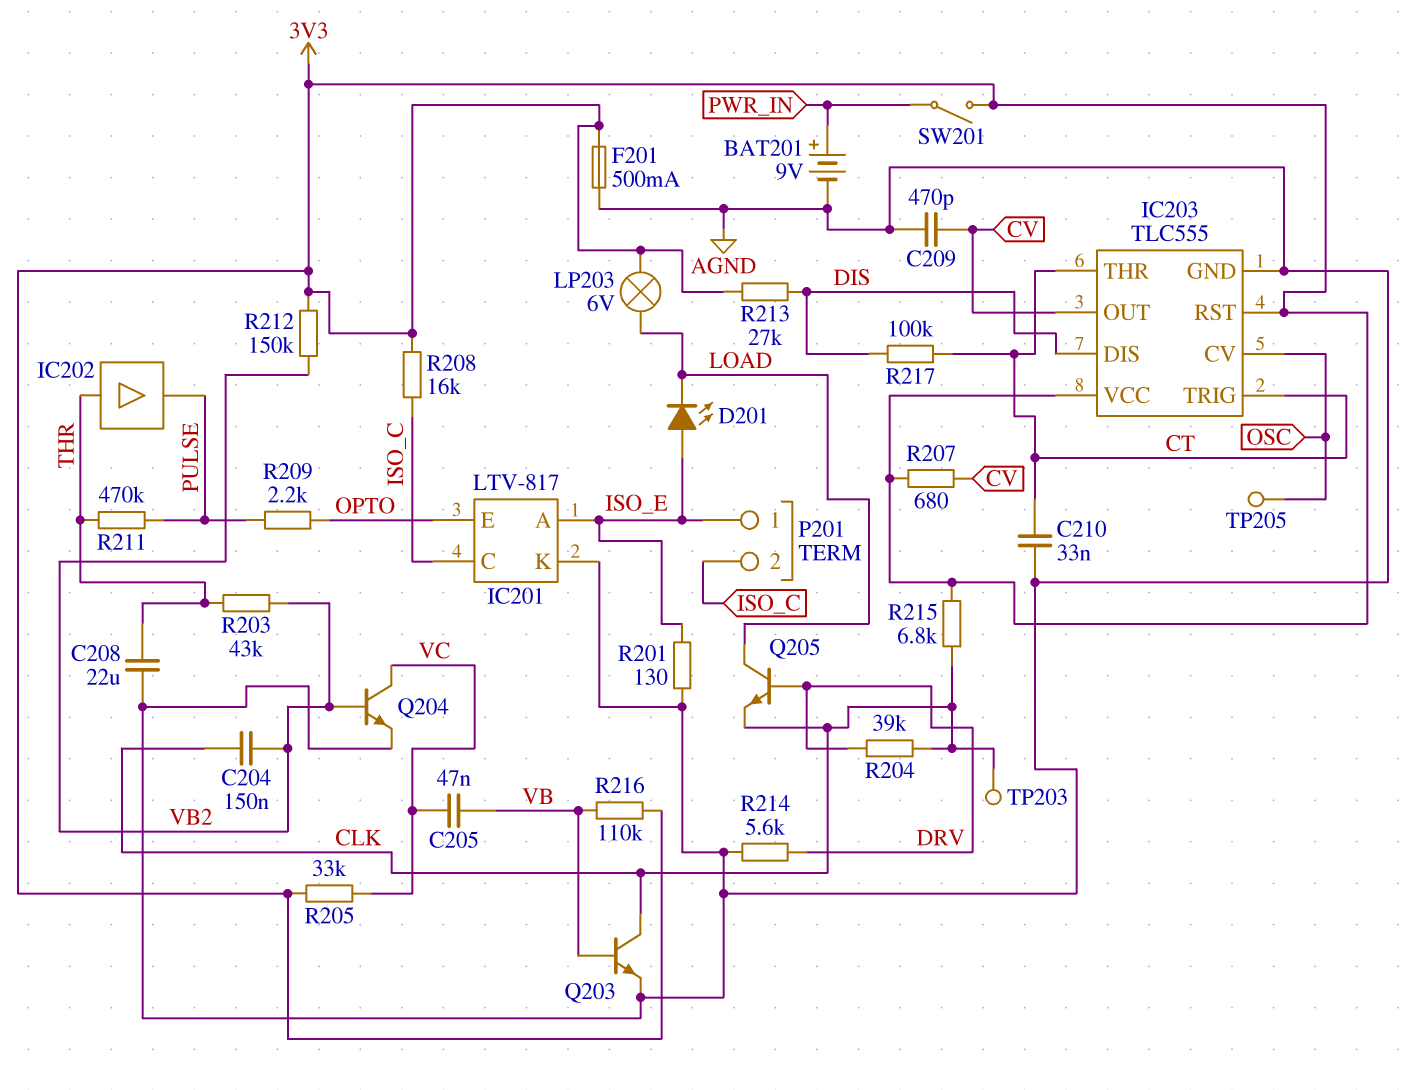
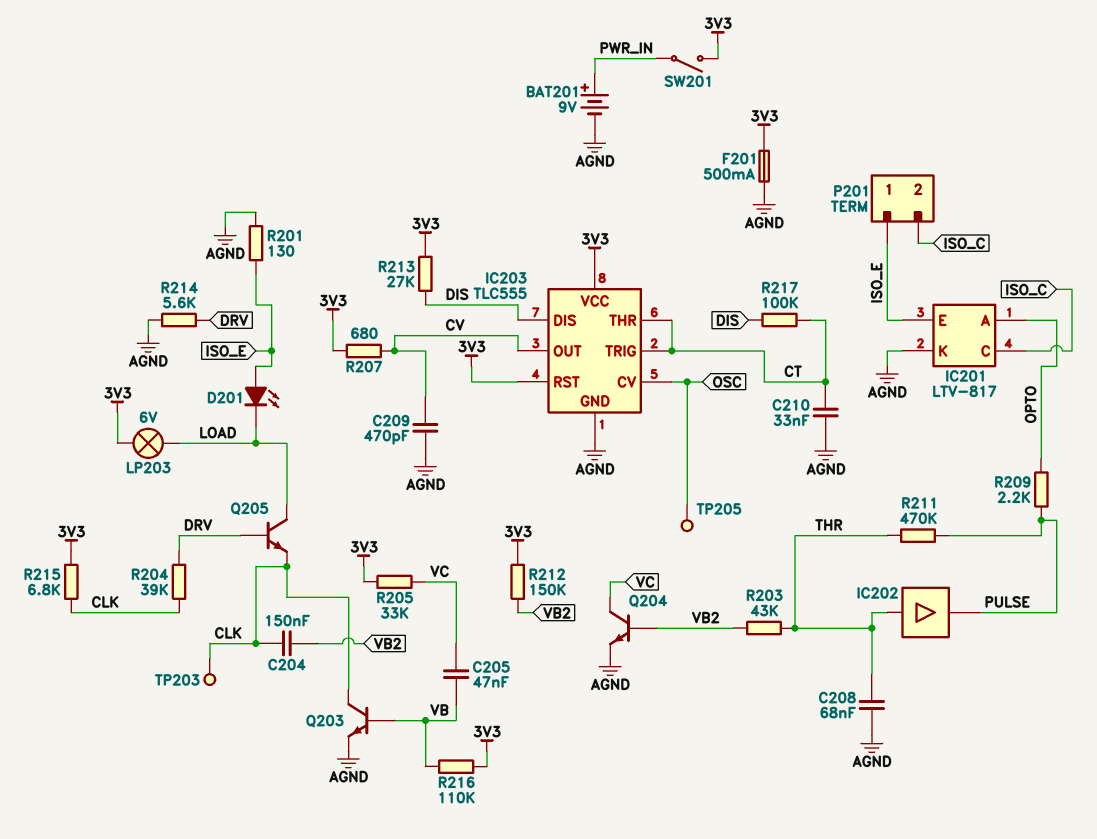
C208: 22uF (AGND, THR) -> 68nF (AGND, THR)
IC201 pin A: ISO_E -> OPTO
IC201 pin E: OPTO -> ISO_E
R208: 16k (3V3, ISO_C) -> none

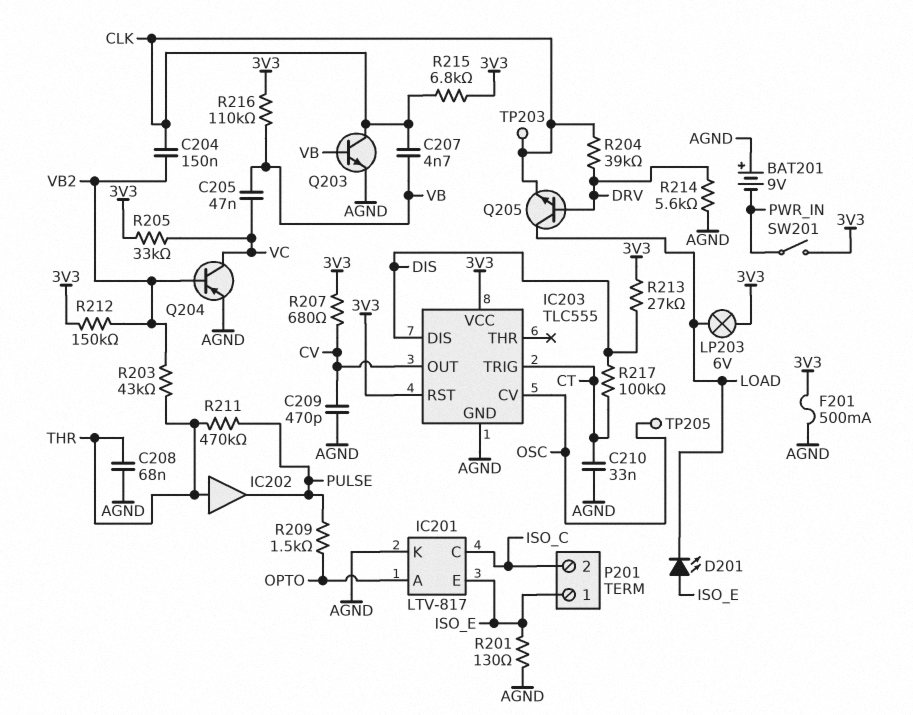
BAT201: 9V (plus PWR_IN, minus AGND) -> 9V (plus AGND, minus PWR_IN)
C207: none -> 4.7nF (CLK, VB)
IC203 pin THR: CT -> none
Q204: NPN (B VB2, C VC, E AGND) -> PNP (B VB2, C VC, E AGND)
R209: 2.2k (OPTO, PULSE) -> 1.5k (OPTO, PULSE)

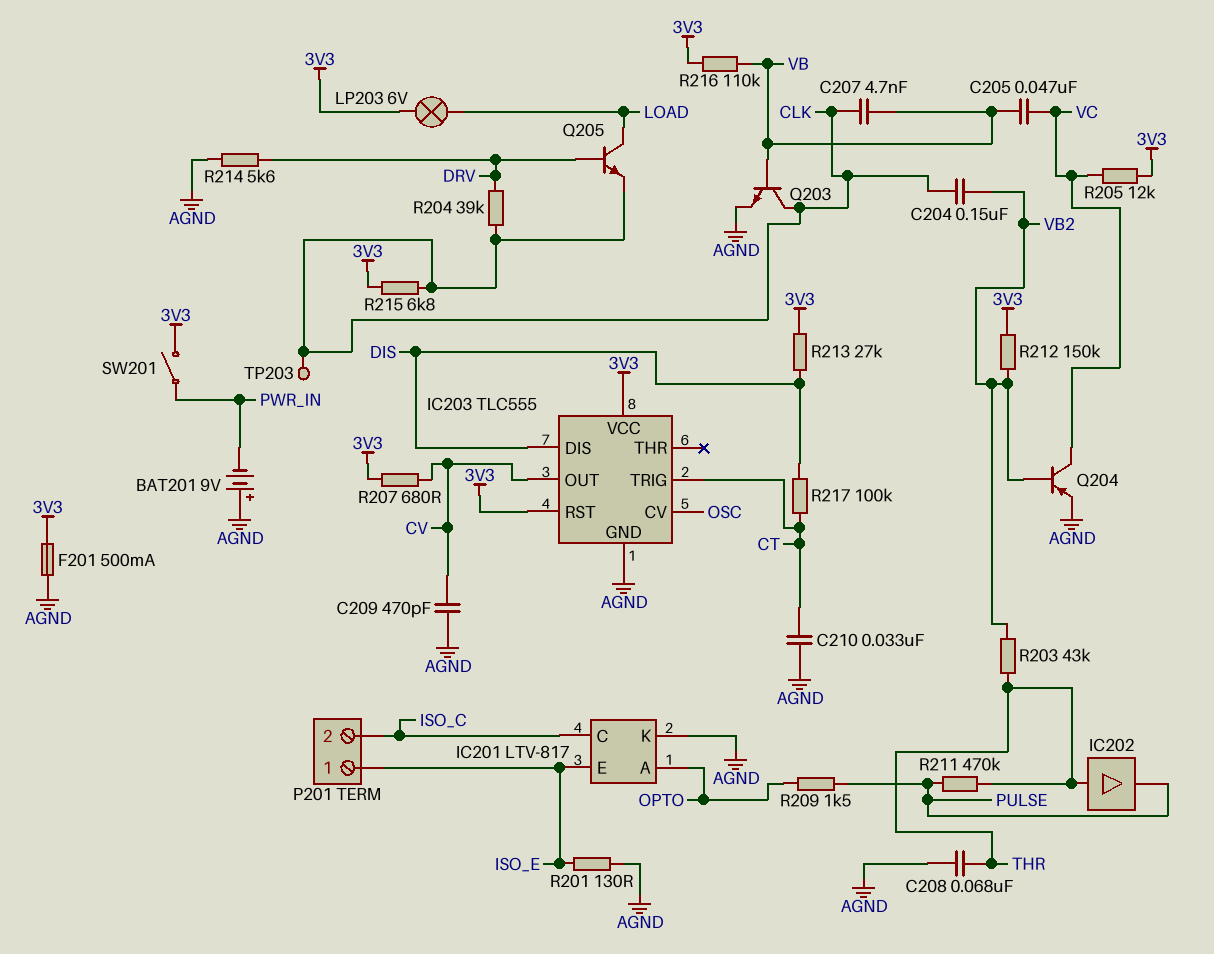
D201: LED (A ISO_E, K LOAD) -> none
R205: 33k (3V3, VC) -> 12k (3V3, VC)
TP205: test point (OSC) -> none

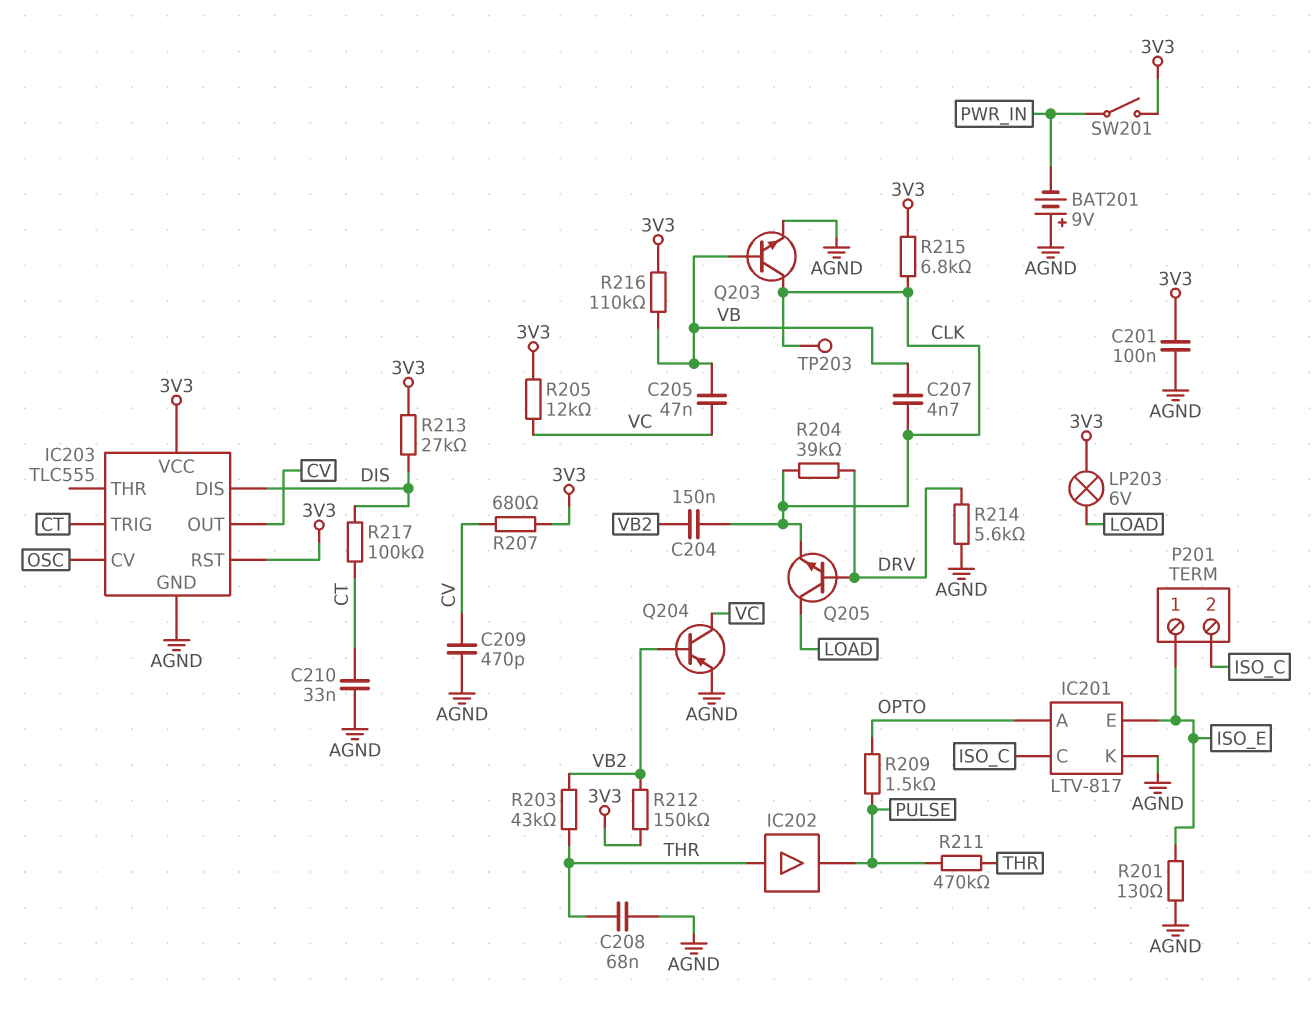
C201: none -> 100nF (3V3, AGND)
F201: 500mA (3V3, AGND) -> none

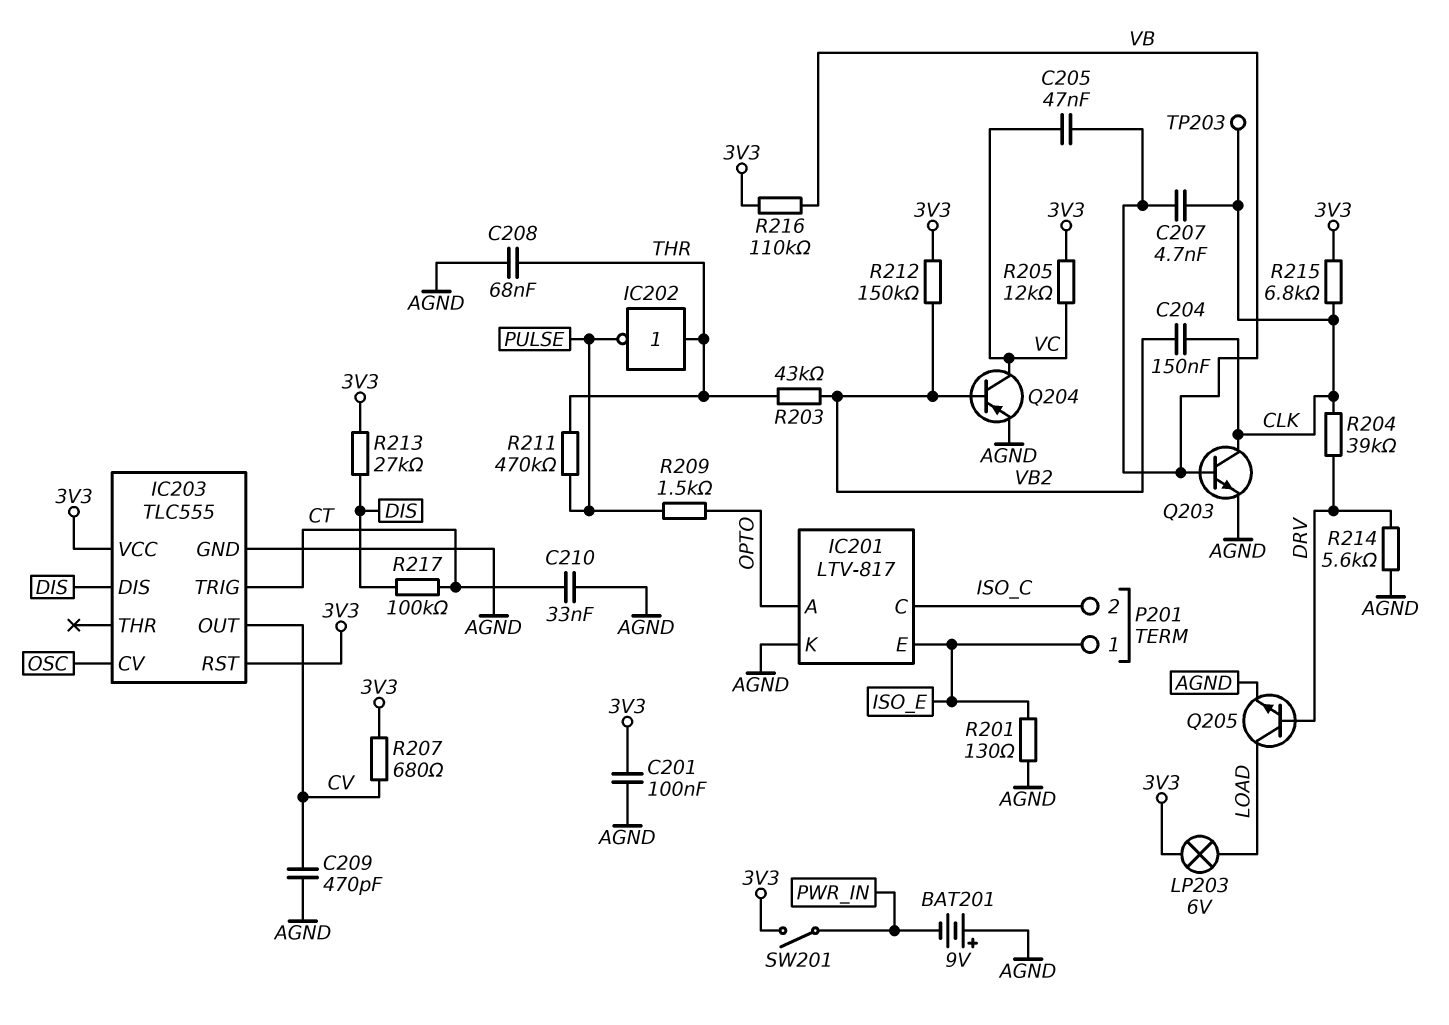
IC202: buffer (in THR, out PULSE) -> NOT (in THR, out PULSE)
Q205: NPN (B DRV, C LOAD, E CLK) -> NPN (B DRV, C LOAD, E AGND)

